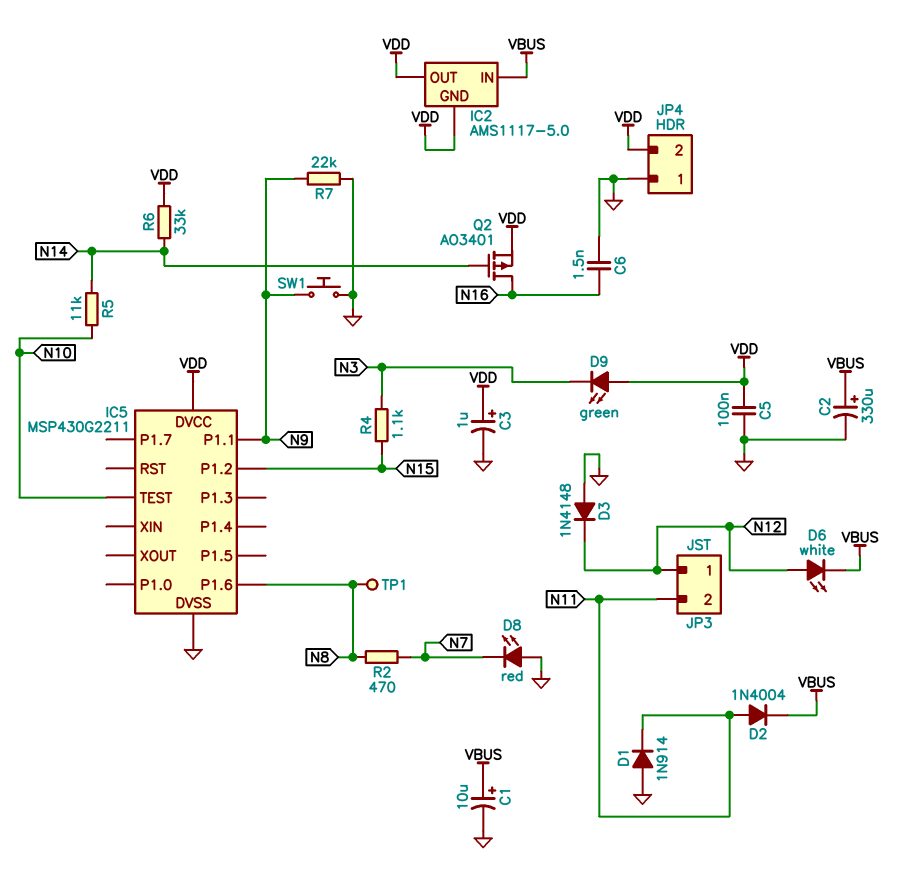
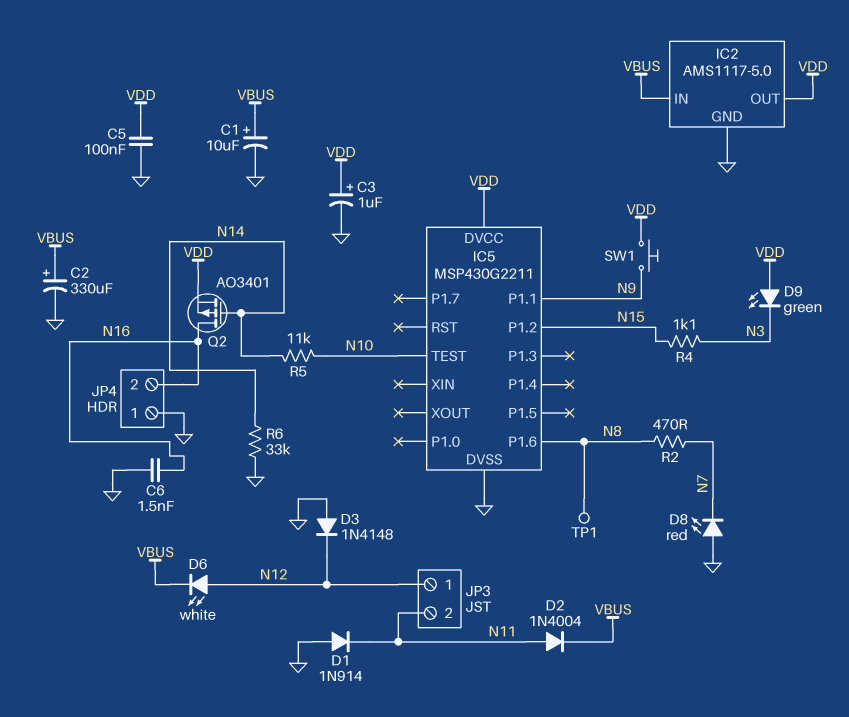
IC2 pin GND: VDD -> GND
JP4 pin 2: VDD -> N16
R6: 33k (N14, VDD) -> 33k (GND, N14)
R7: 22k (GND, N9) -> none
SW1: button (GND, N9) -> button (N9, VDD)

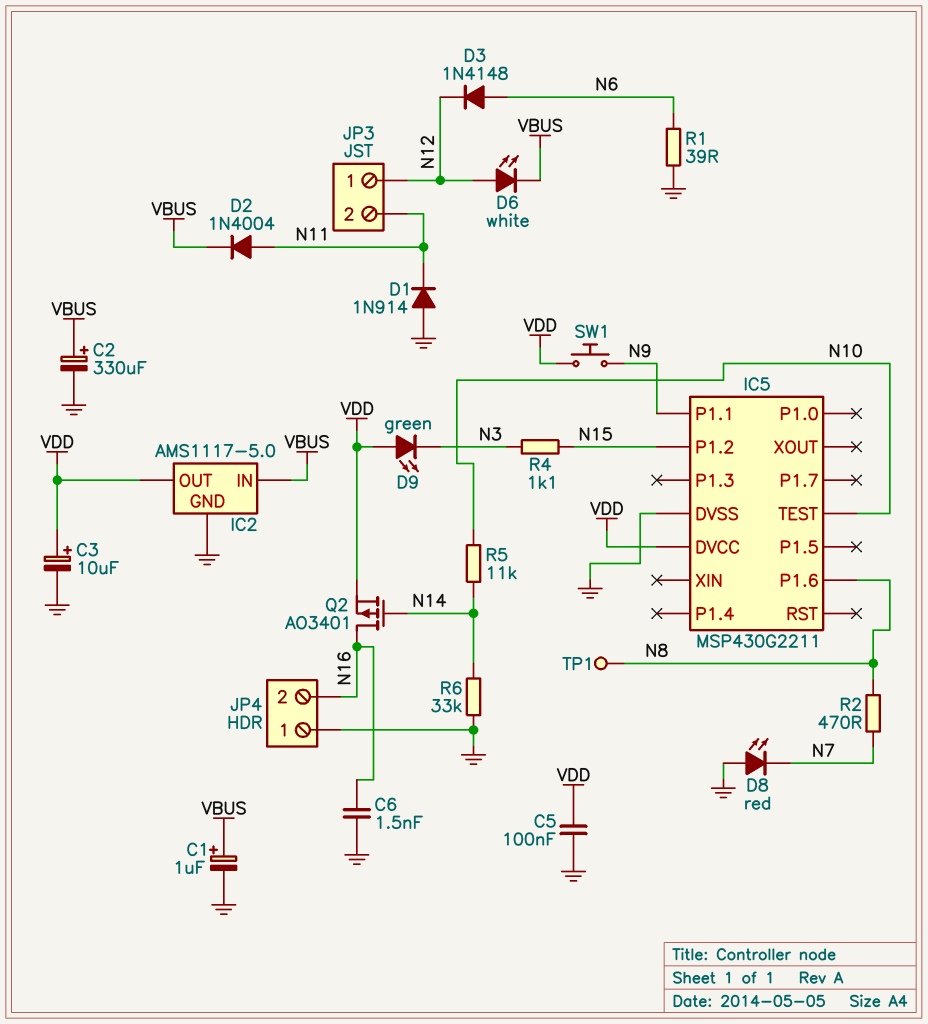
C1: 10uF (plus VBUS, minus GND) -> 1uF (plus VBUS, minus GND)
C3: 1uF (plus VDD, minus GND) -> 10uF (plus VDD, minus GND)
D3: diode 1N4148 (A GND, K N12) -> diode 1N4148 (A N6, K N12)
R1: none -> 39 (GND, N6)

